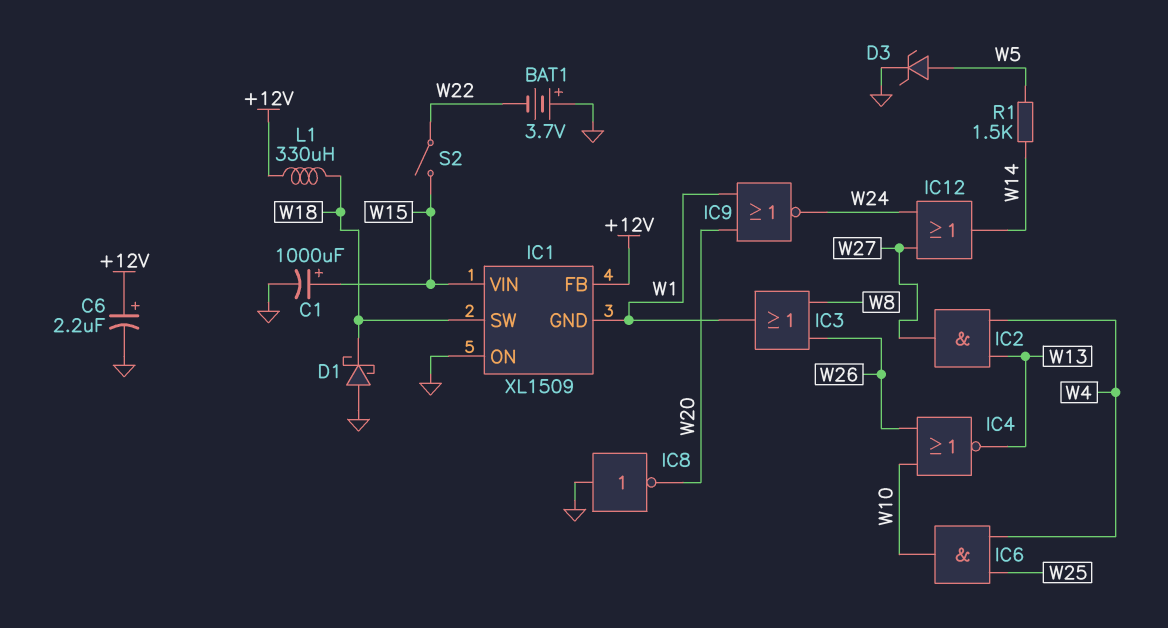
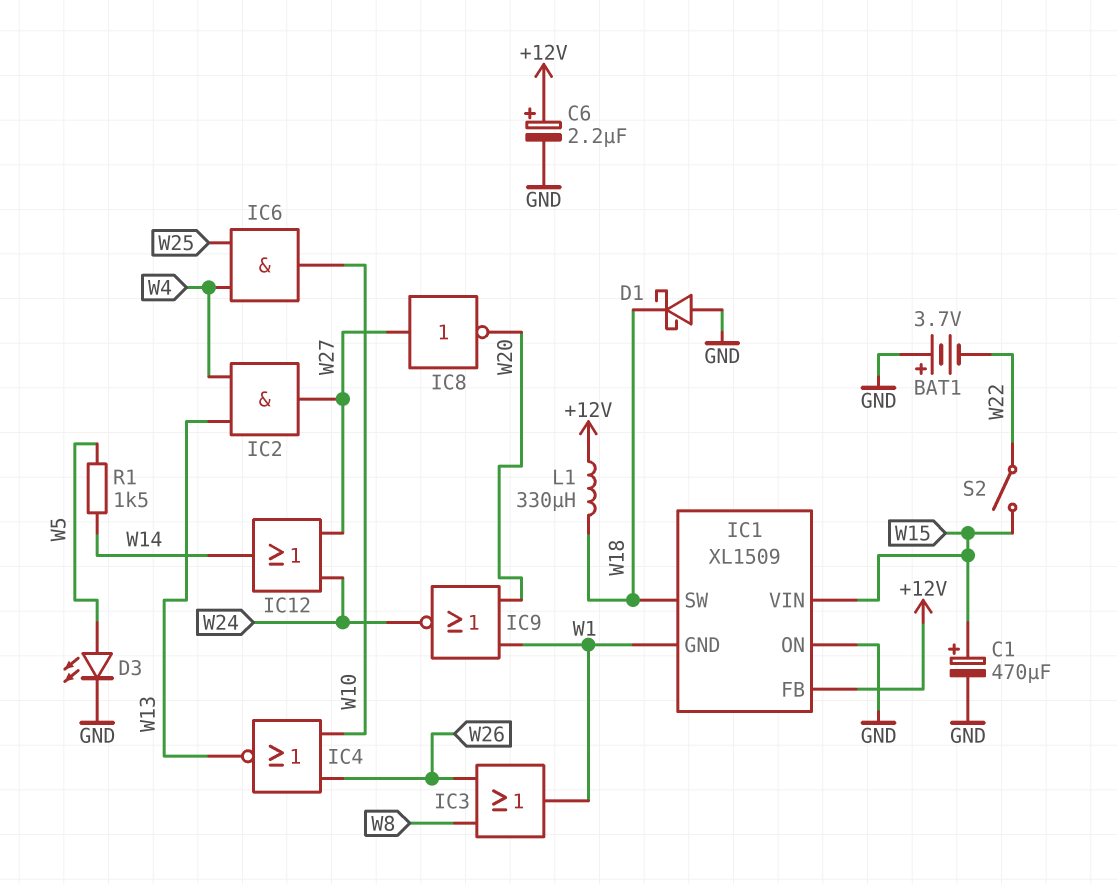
C1: 1000uF (plus W15, minus GND) -> 470uF (plus W15, minus GND)
D3: zener (A W5, K GND) -> LED (A W5, K GND)
IC8: NOT (in GND, out W20) -> NOT (in W27, out W20)

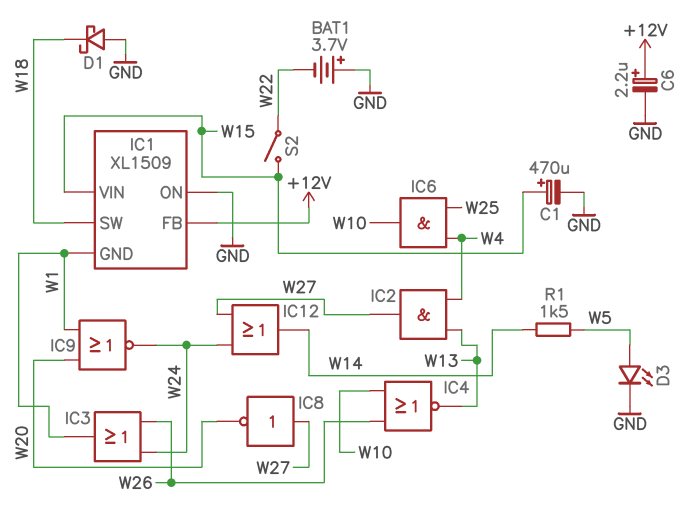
IC3: OR (in W8, in W26, out W1) -> OR (in W24, in W26, out W1)
L1: 330uH (+12V, W18) -> none

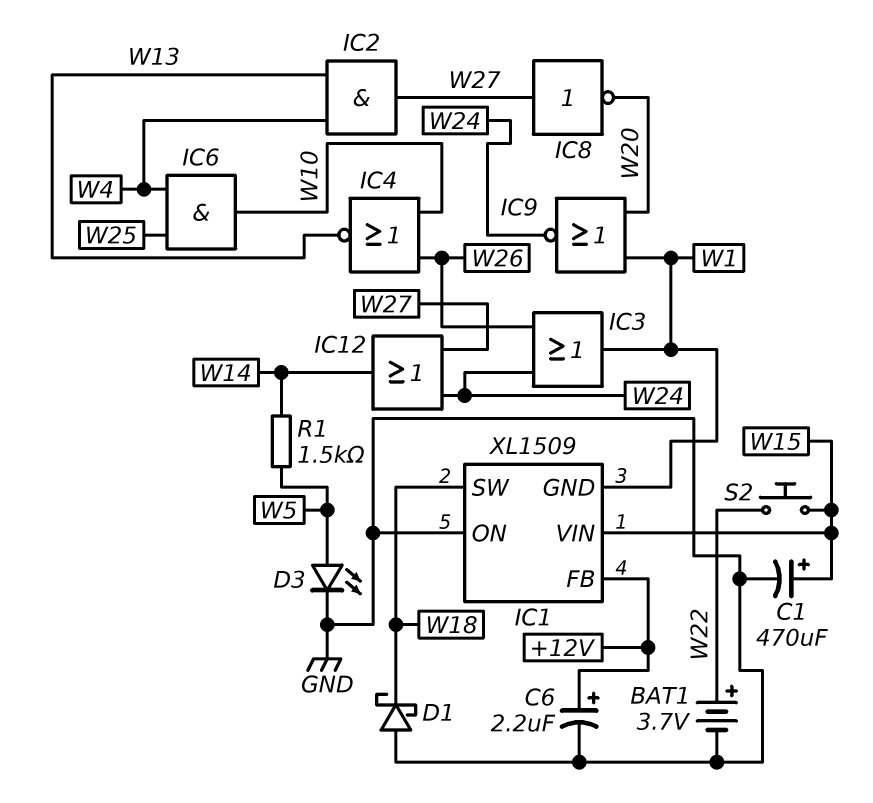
BAT1: 3.7V (plus GND, minus W22) -> 3.7V (plus W22, minus GND)
S2: switch (W15, W22) -> button (W15, W22)

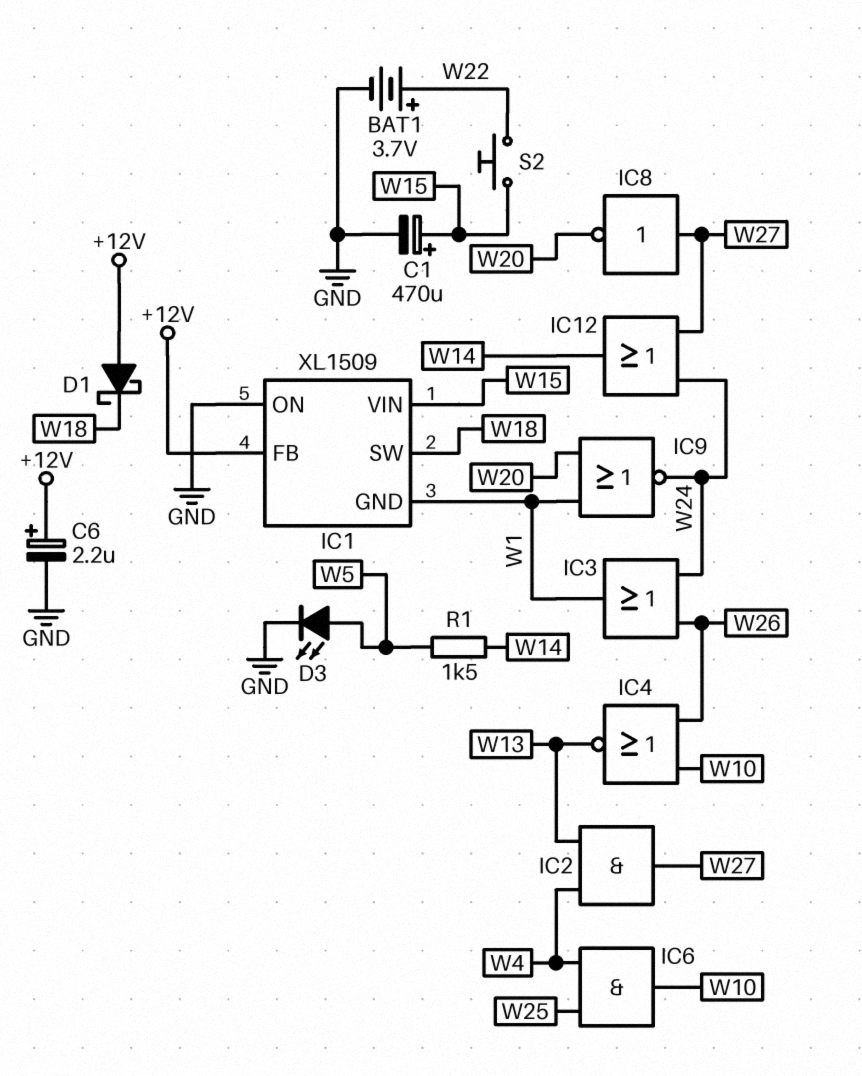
D1: schottky (A GND, K W18) -> schottky (A +12V, K W18)

